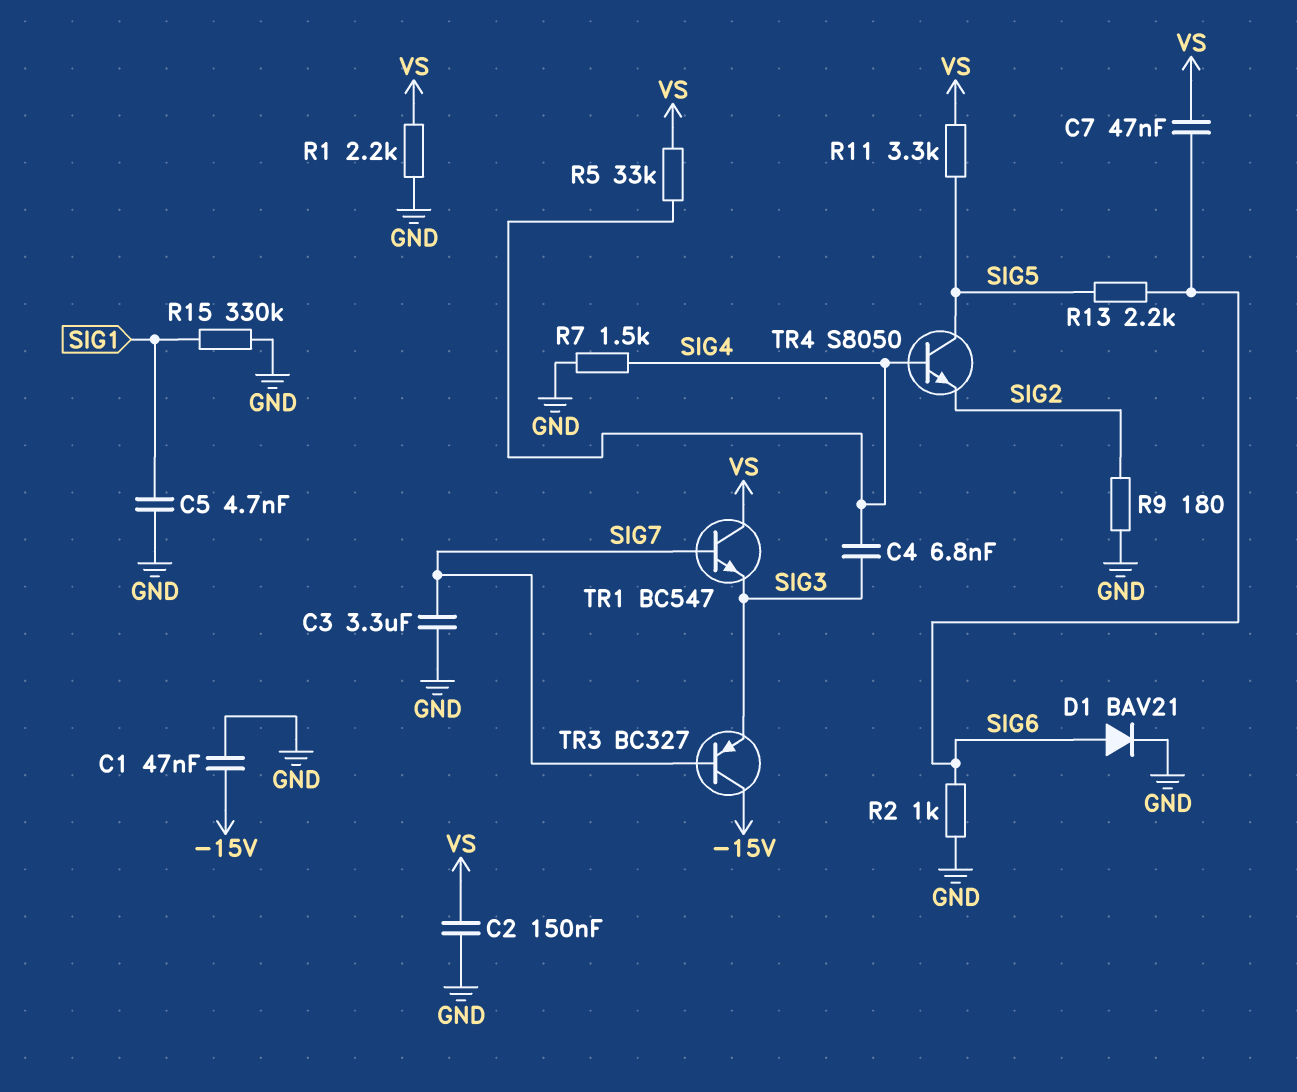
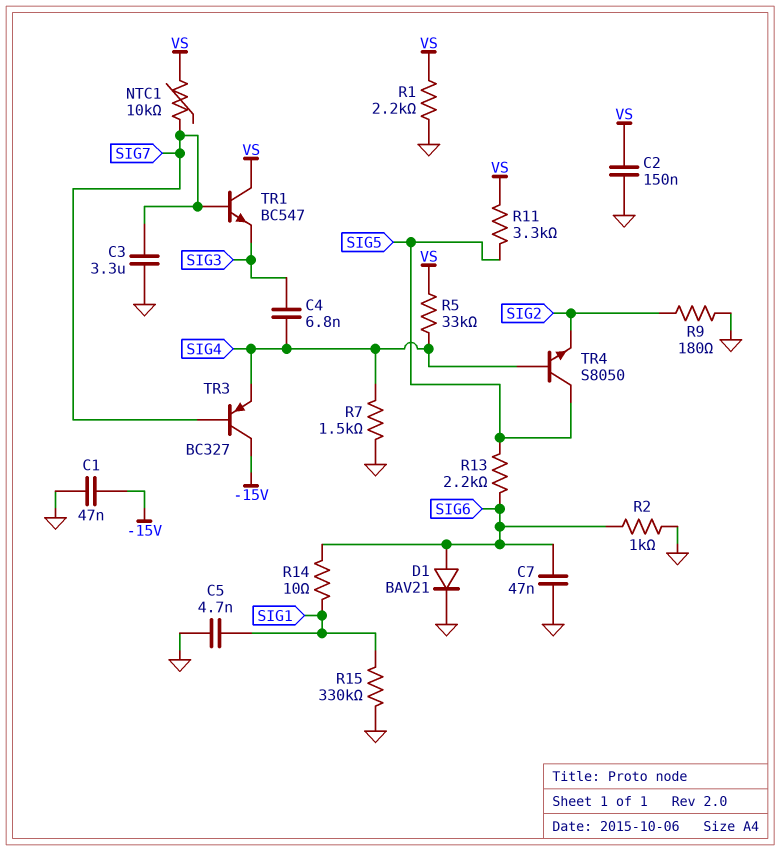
C7: 47nF (SIG6, VS) -> 47nF (GND, SIG6)
NTC1: none -> 10k (SIG7, VS)
R14: none -> 10 (SIG1, SIG6)
TR3: PNP BC327 (B SIG7, C -15V, E SIG3) -> PNP BC327 (B SIG7, C -15V, E SIG4)

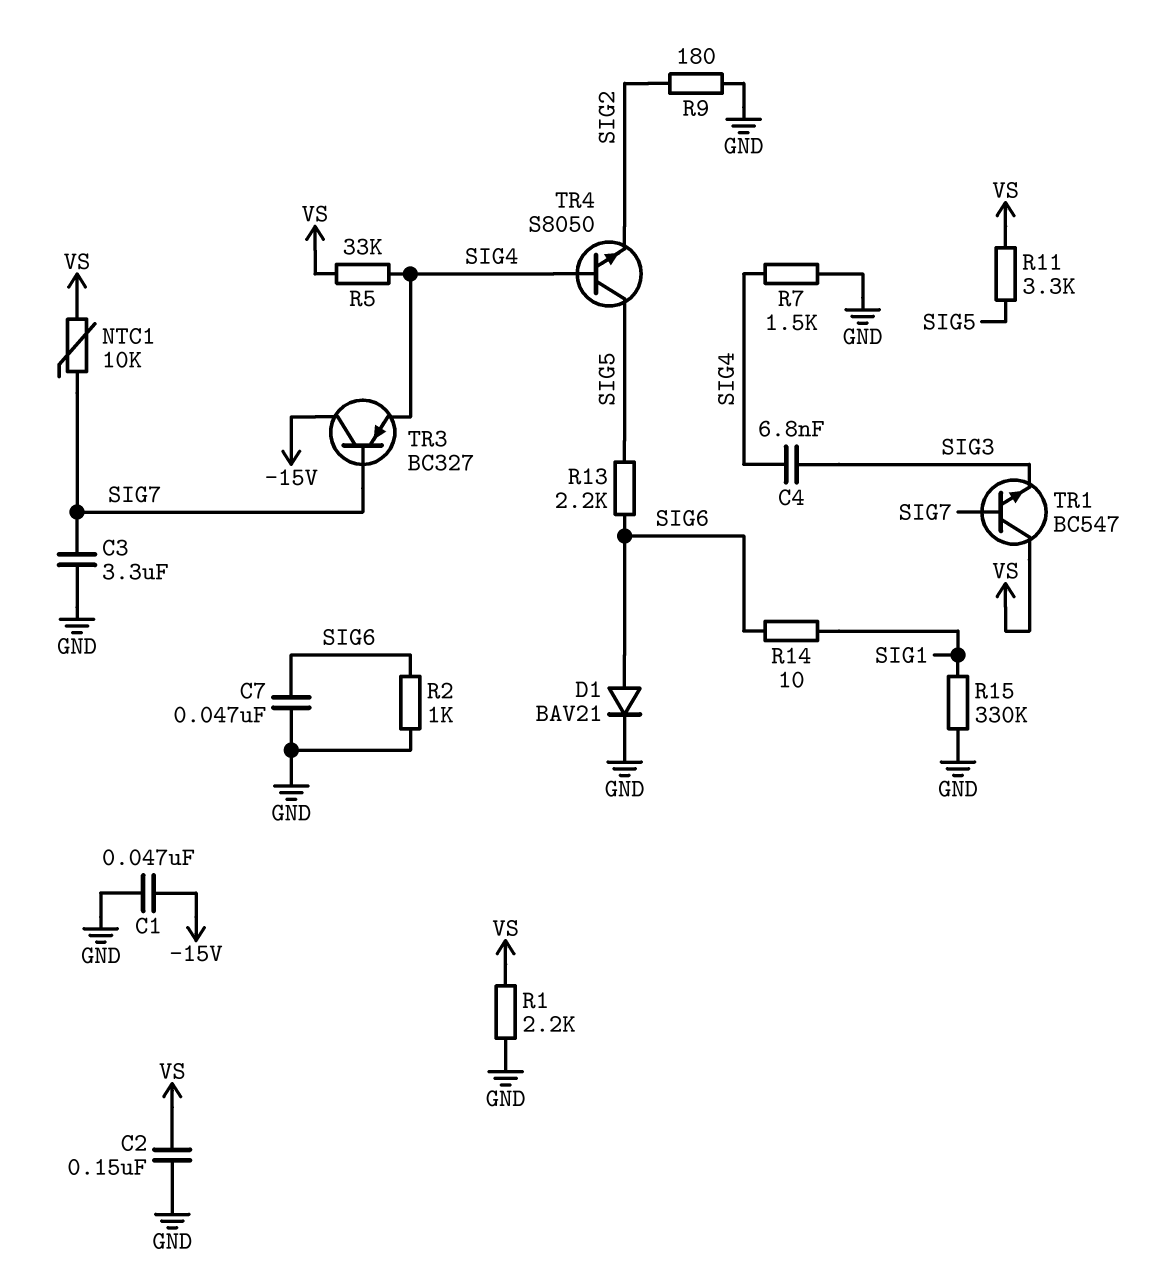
C5: 4.7nF (GND, SIG1) -> none

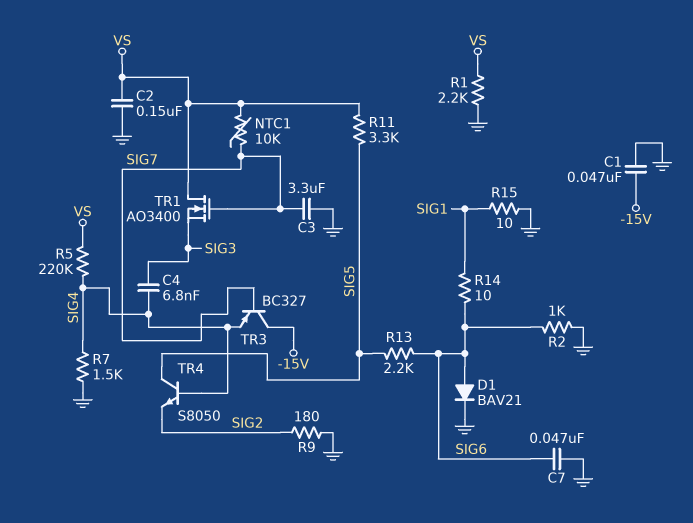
R5: 33k (SIG4, VS) -> 220k (SIG4, VS)
R15: 330k (GND, SIG1) -> 10 (GND, SIG1)
TR1: NPN BC547 (B SIG7, C VS, E SIG3) -> NMOS AO3400 (G SIG7, D VS, S SIG3)

